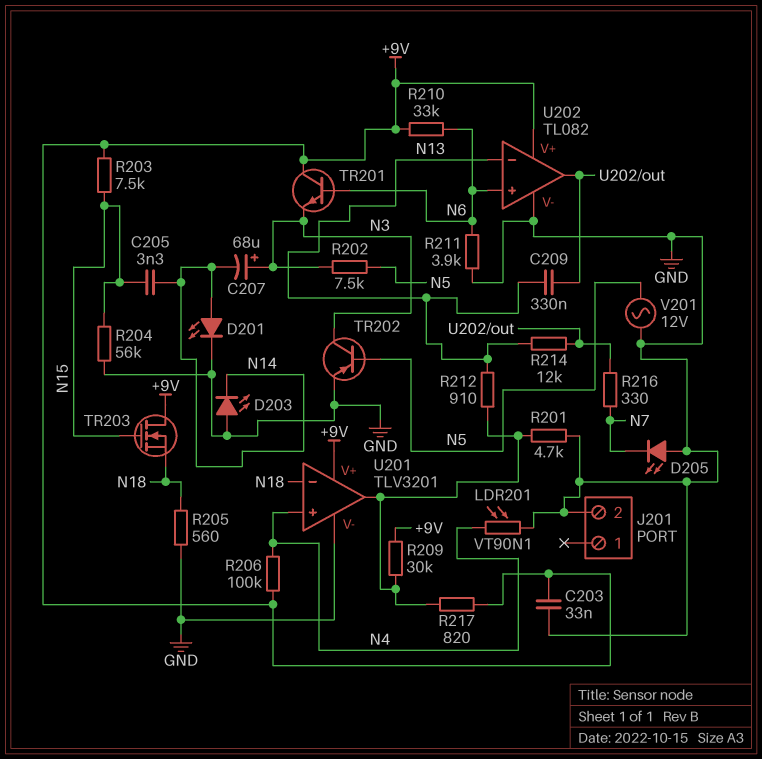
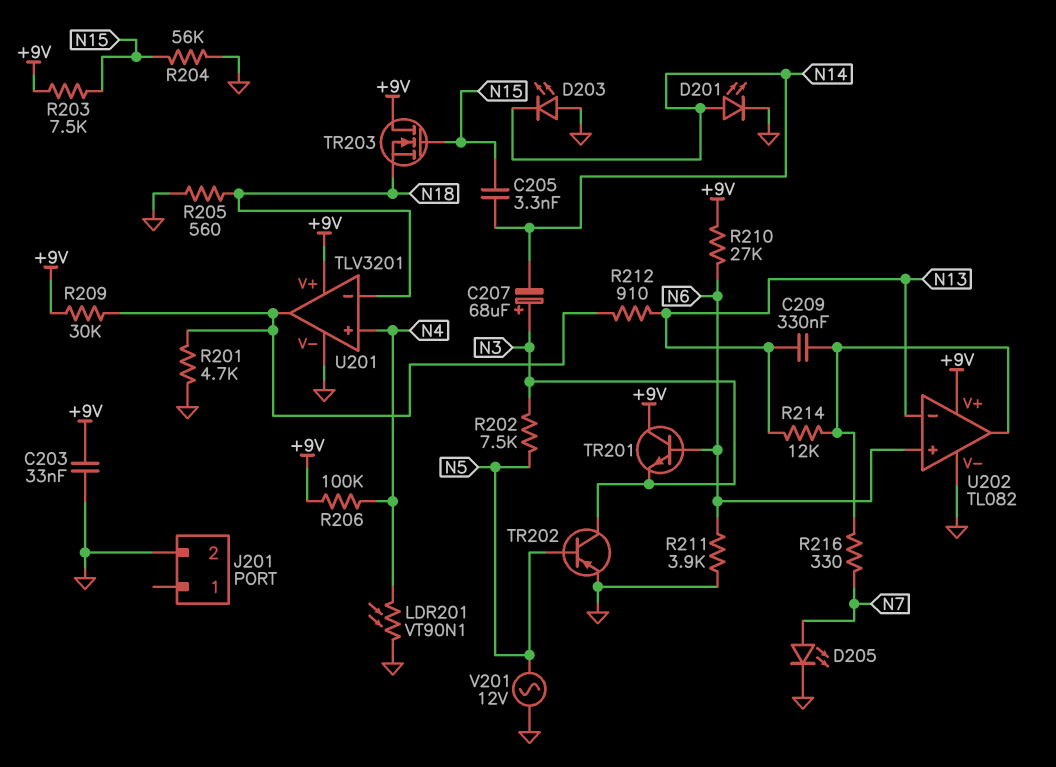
D205: LED (A GND, K N7) -> LED (A N7, K GND)
R210: 33k (+9V, N6) -> 27k (+9V, N6)
R217: 820 (+9V, U201/out) -> none

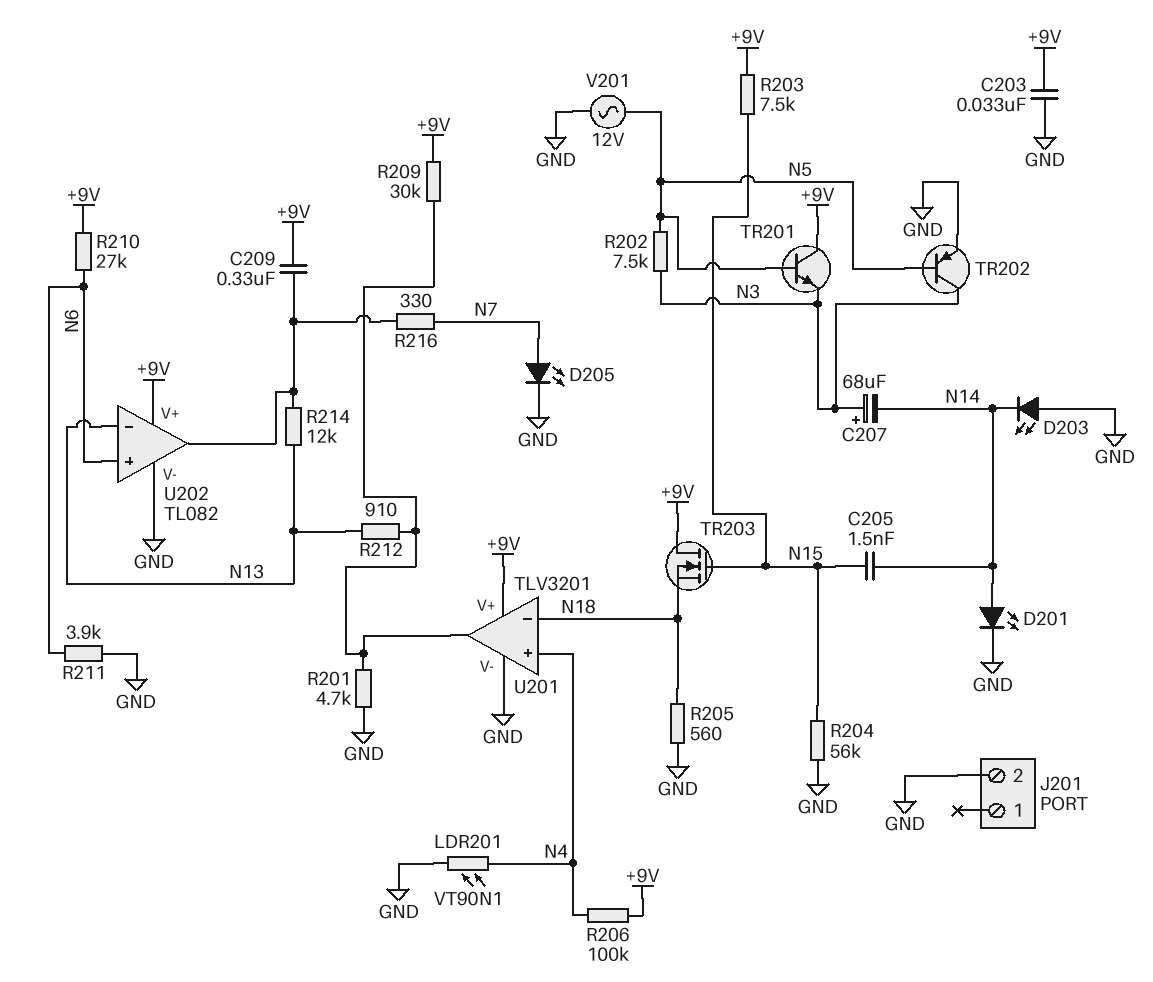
C205: 3.3nF (N14, N15) -> 1.5nF (N14, N15)
C209: 330nF (N13, U202/out) -> 330nF (+9V, U202/out)
TR201: NPN (B N6, C +9V, E N3) -> NPN (B N5, C +9V, E N3)

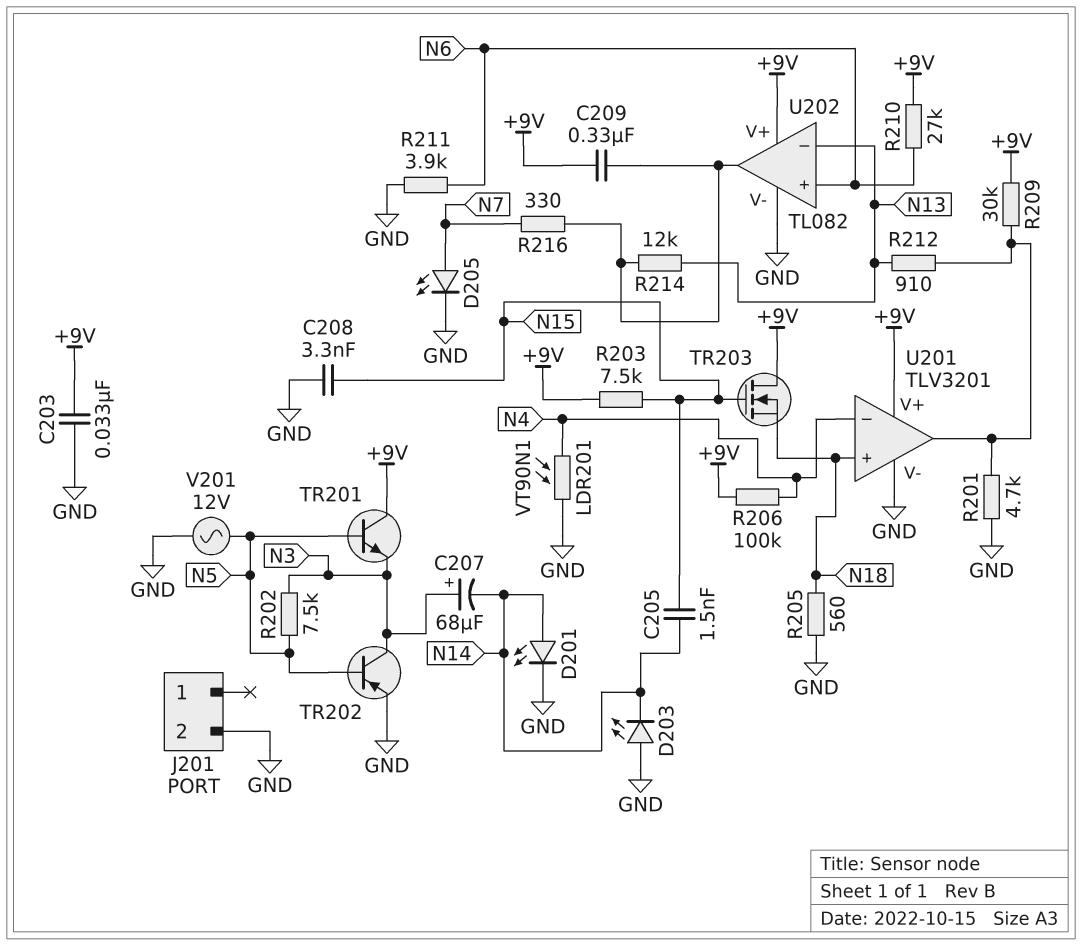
C208: none -> 3.3nF (GND, N15)
R204: 56k (GND, N15) -> none
U201 pin in+: N4 -> N18
U201 pin in-: N18 -> N4

